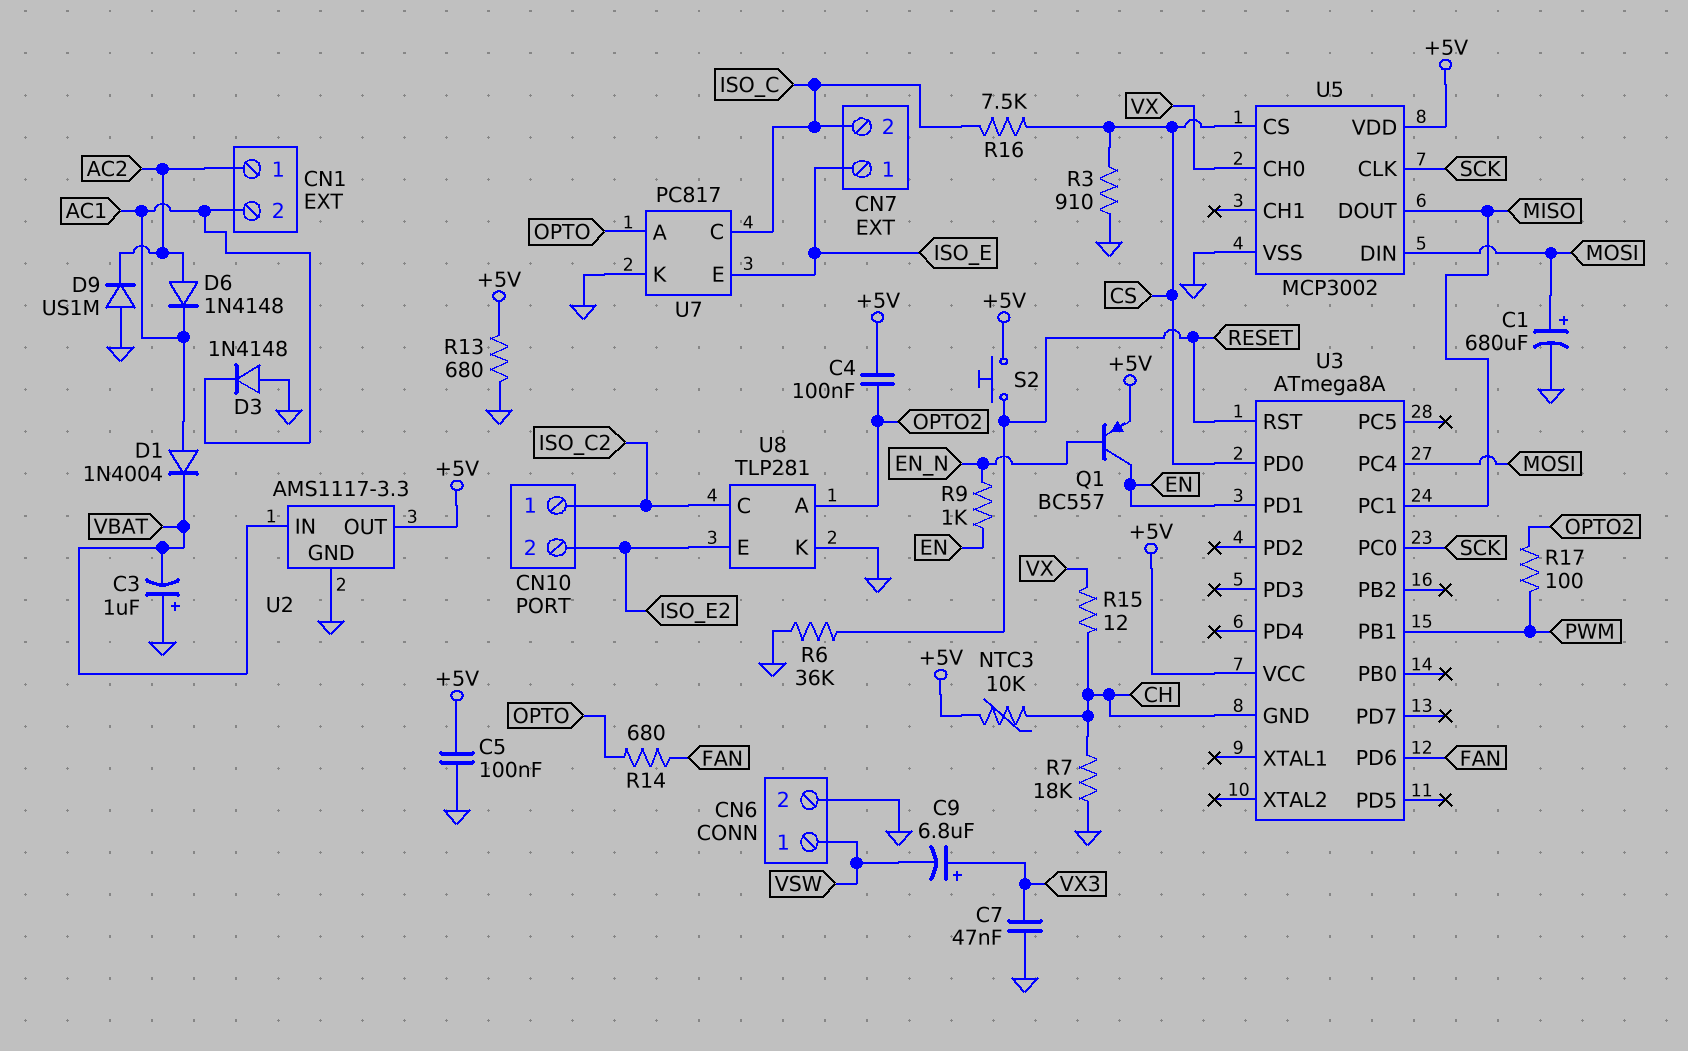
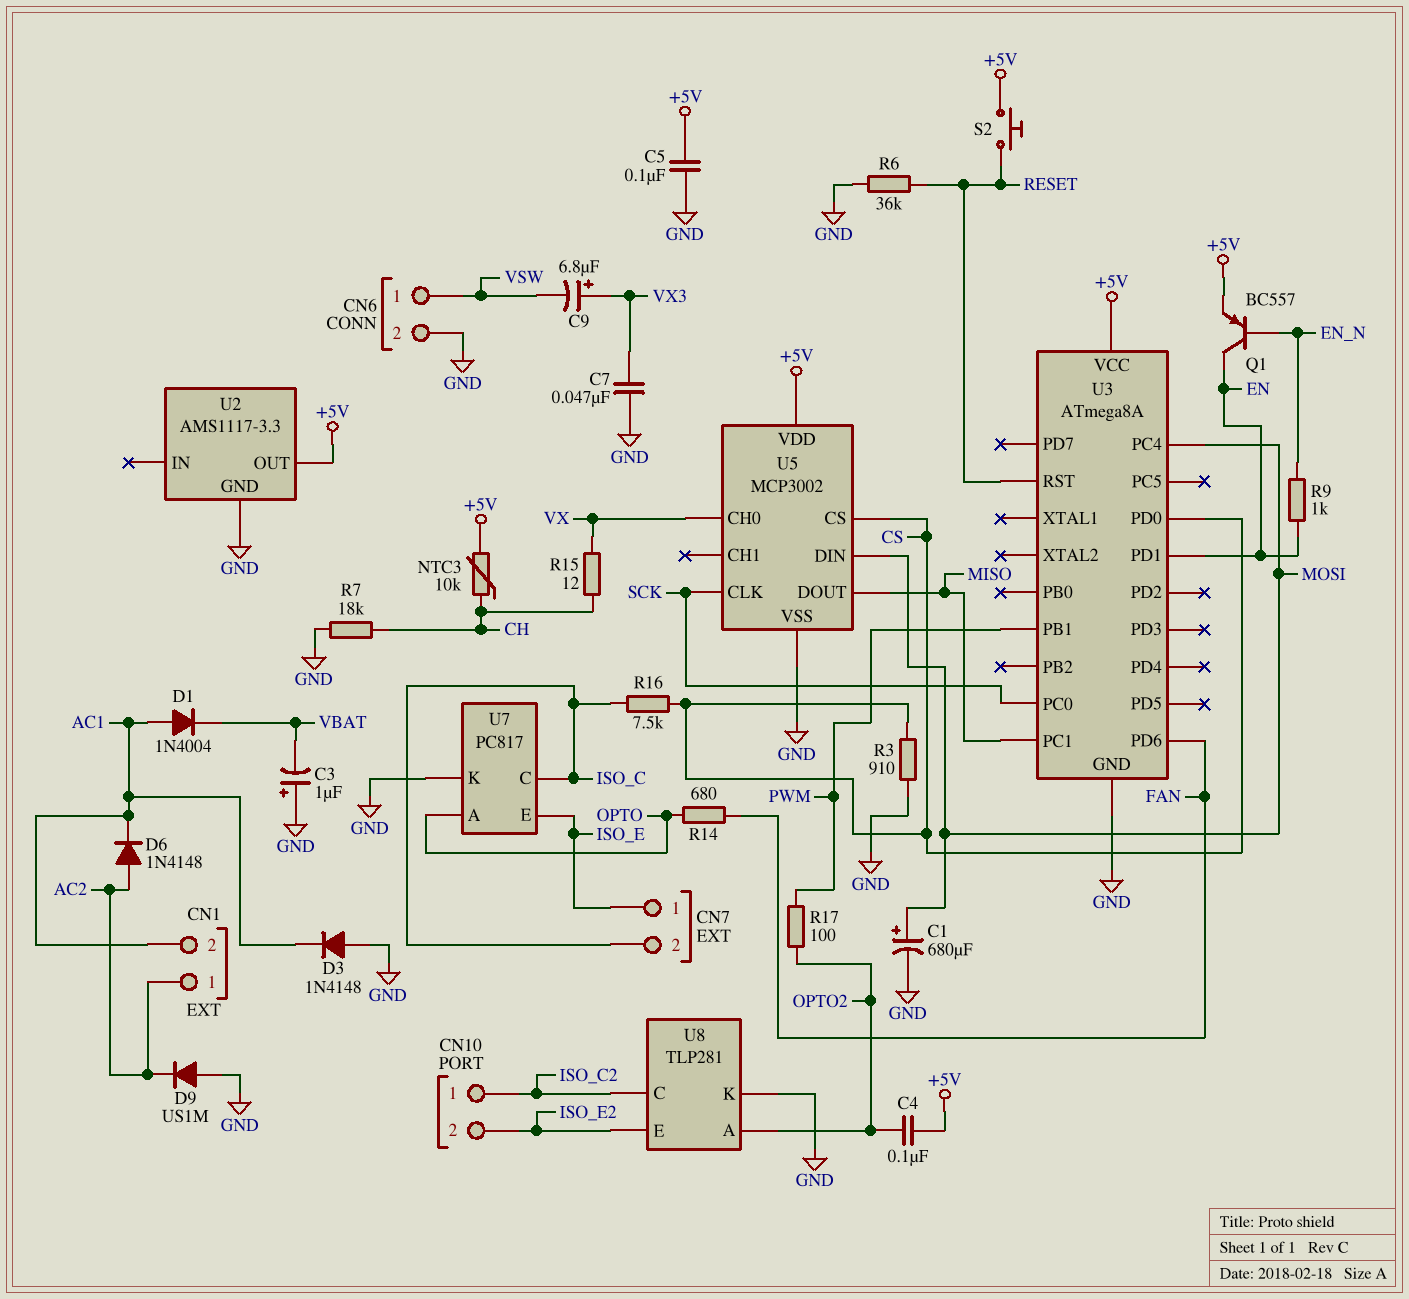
R13: 680 (+5V, GND) -> none
U2 pin IN: VBAT -> none
U3 pin GND: CH -> GND

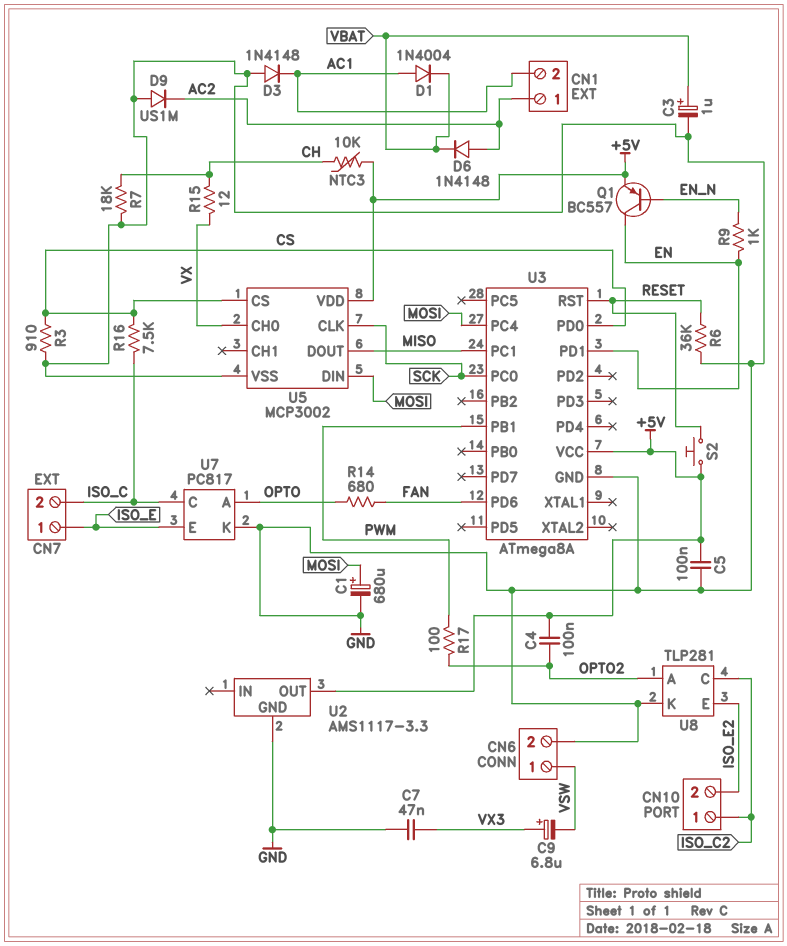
C3: 1uF (plus GND, minus VBAT) -> 1uF (plus VBAT, minus GND)
D6: diode 1N4148 (A AC2, K AC1) -> diode 1N4148 (A AC2, K VBAT)

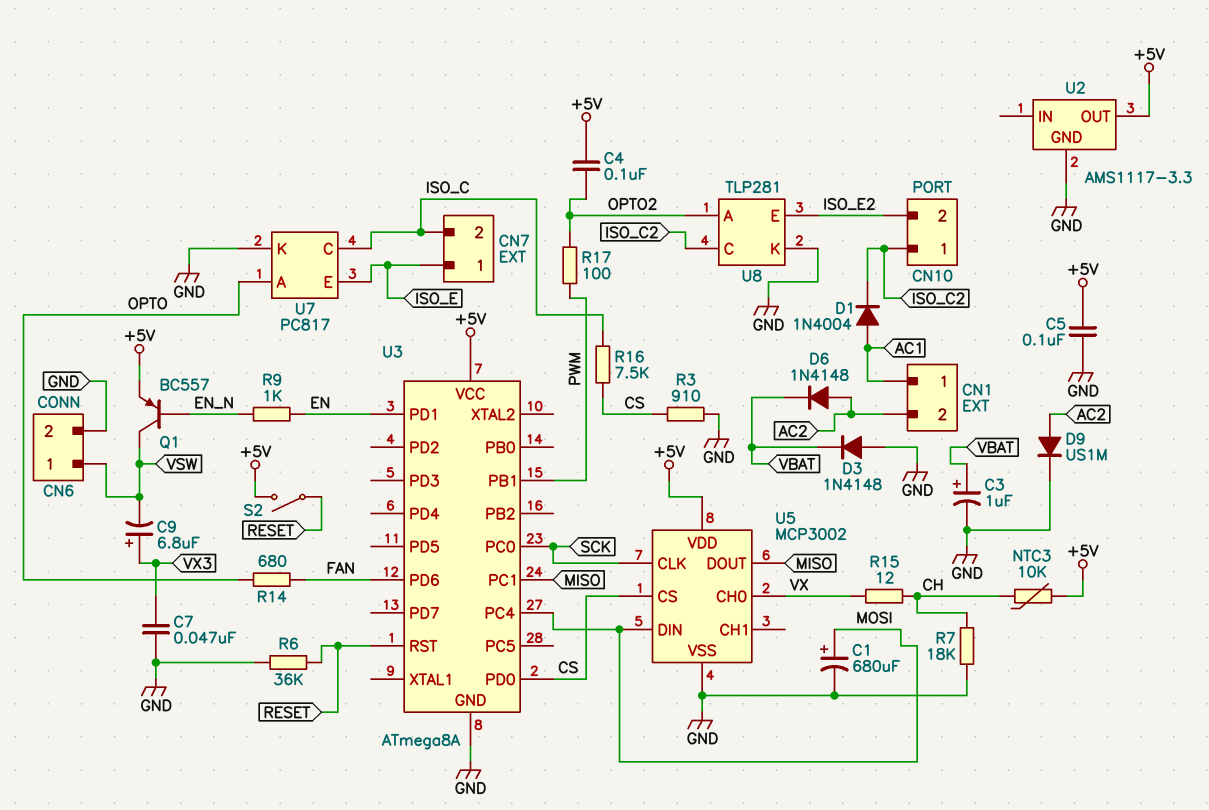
CN1 pin 1: AC2 -> AC1
CN1 pin 2: AC1 -> AC2
D1: diode 1N4004 (A AC1, K VBAT) -> diode 1N4004 (A AC1, K ISO_C2)
D3: diode 1N4148 (A GND, K AC1) -> diode 1N4148 (A GND, K VBAT)
D9: diode US1M (A GND, K AC2) -> diode US1M (A AC2, K GND)
Q1: PNP BC557 (B EN_N, C EN, E +5V) -> PNP BC557 (B EN_N, C VSW, E +5V)
S2: button (+5V, RESET) -> switch (+5V, RESET)

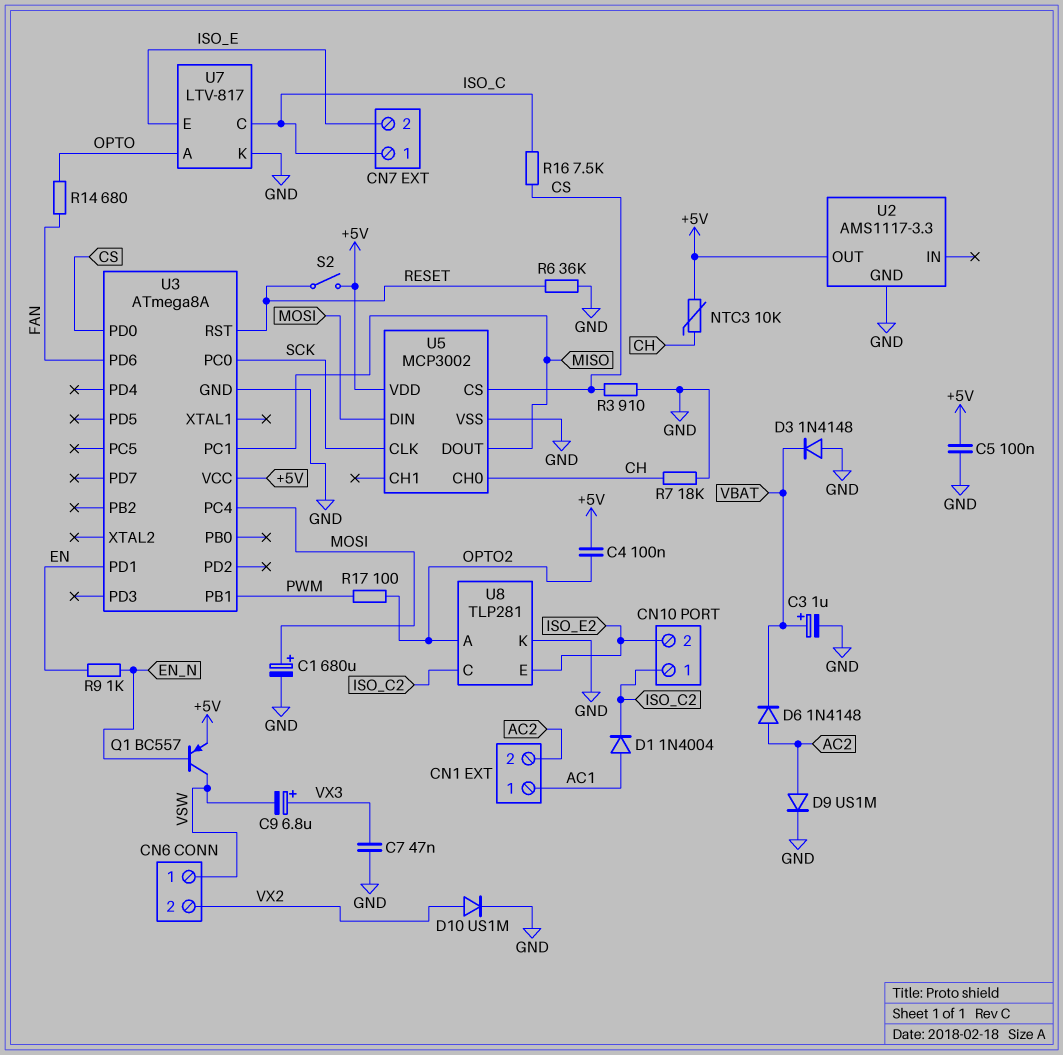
CN6 pin 2: GND -> VX2
CN7 pin 1: ISO_E -> ISO_C
CN7 pin 2: ISO_C -> ISO_E
D10: none -> diode US1M (A VX2, K GND)
R15: 12 (CH, VX) -> none
U5 pin CH0: VX -> CH
U7: PC817 -> LTV-817

